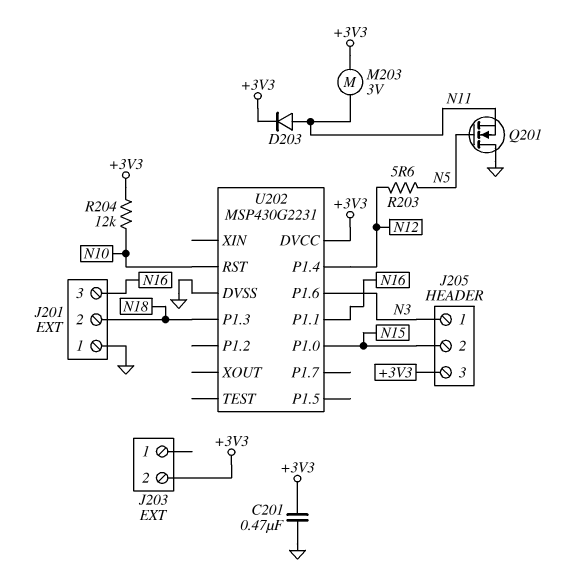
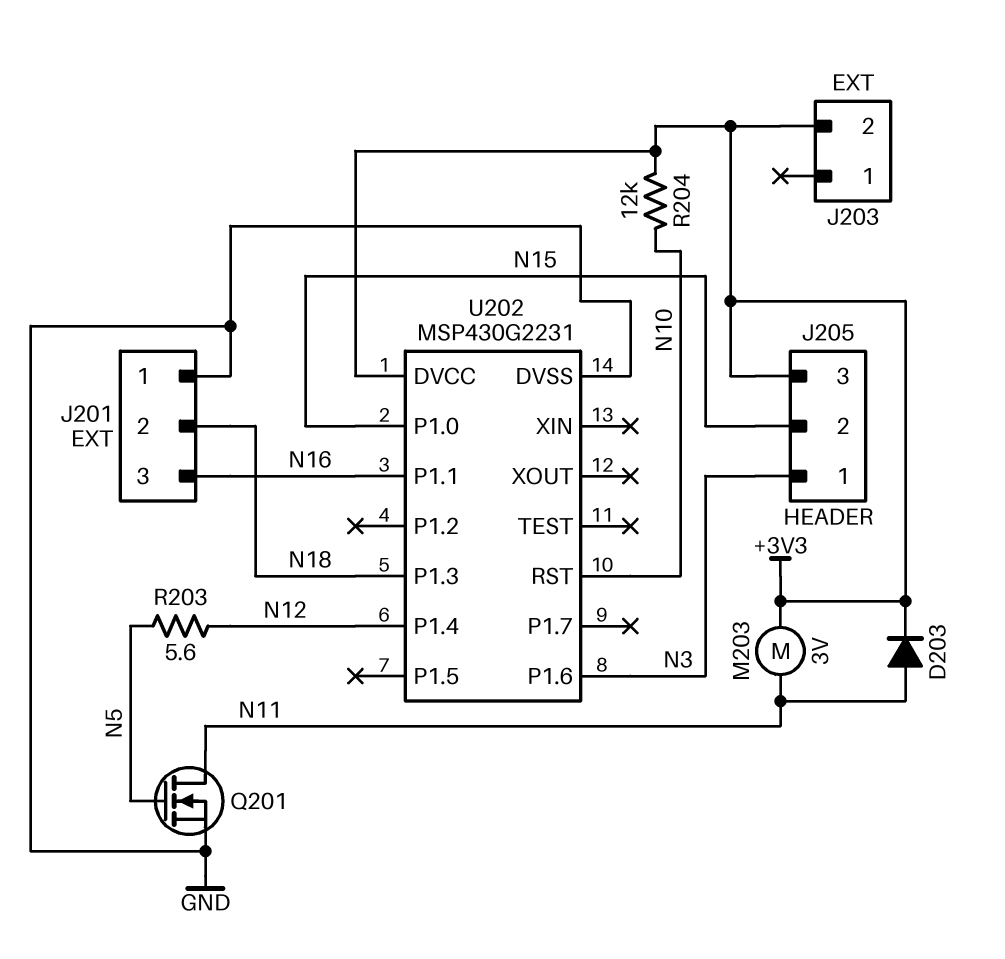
C201: 470nF (+3V3, GND) -> none
Q201: NMOS (G N5, D GND, S N11) -> NMOS (G N5, D N11, S GND)

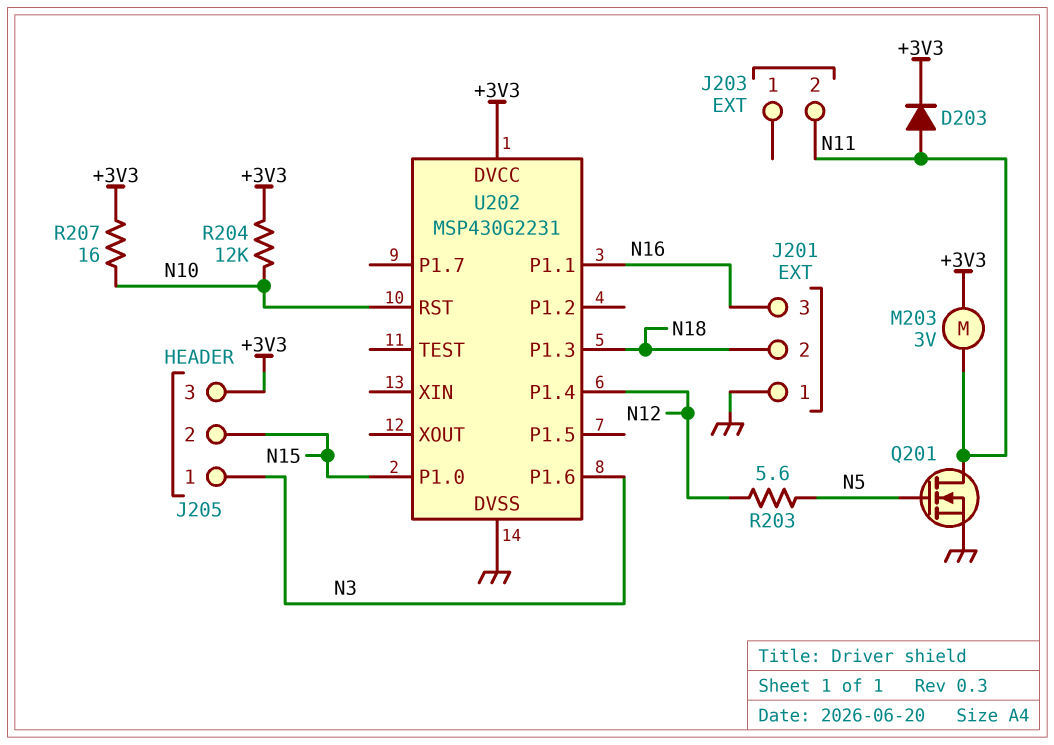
J203 pin 2: +3V3 -> N11
R207: none -> 16 (+3V3, N10)

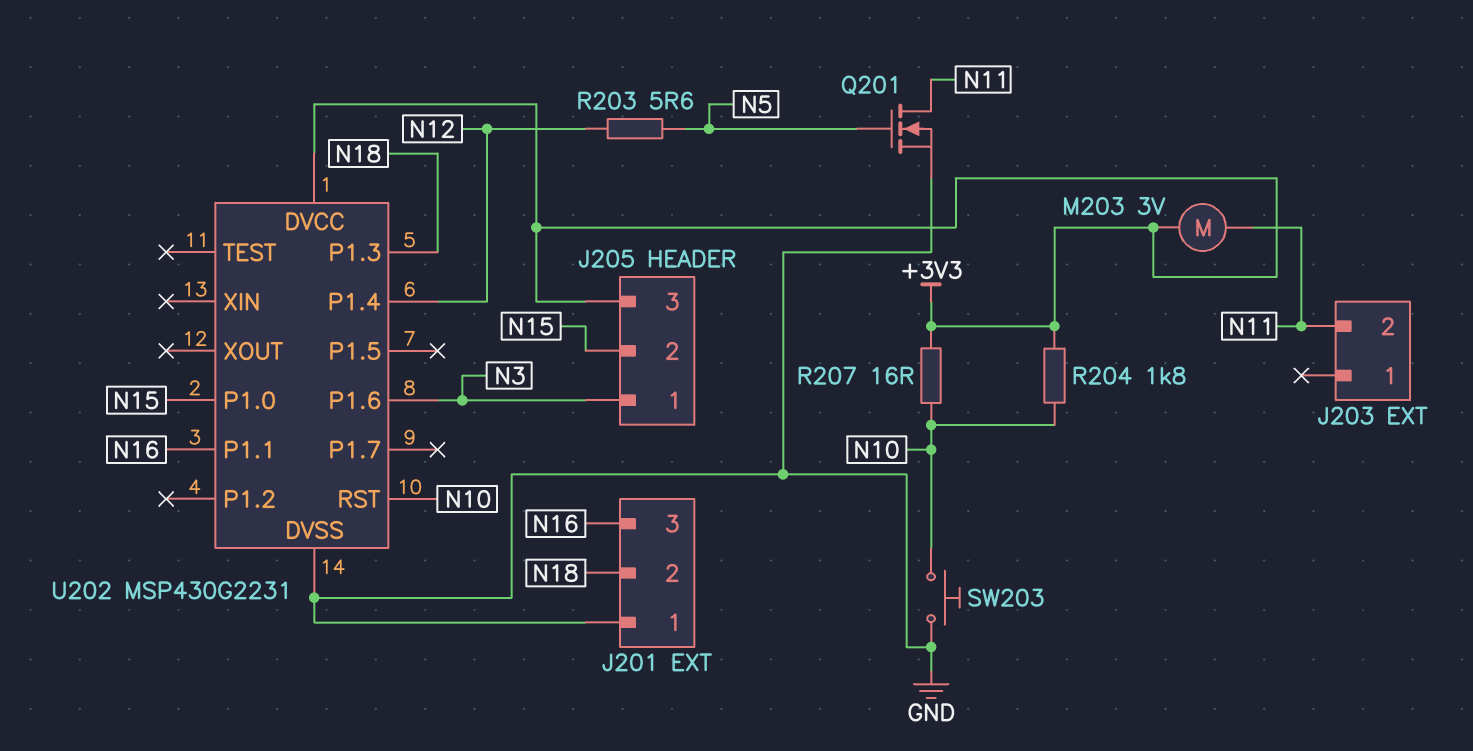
D203: diode (A N11, K +3V3) -> none
R204: 12k (+3V3, N10) -> 1.8k (+3V3, N10)
SW203: none -> button (GND, N10)

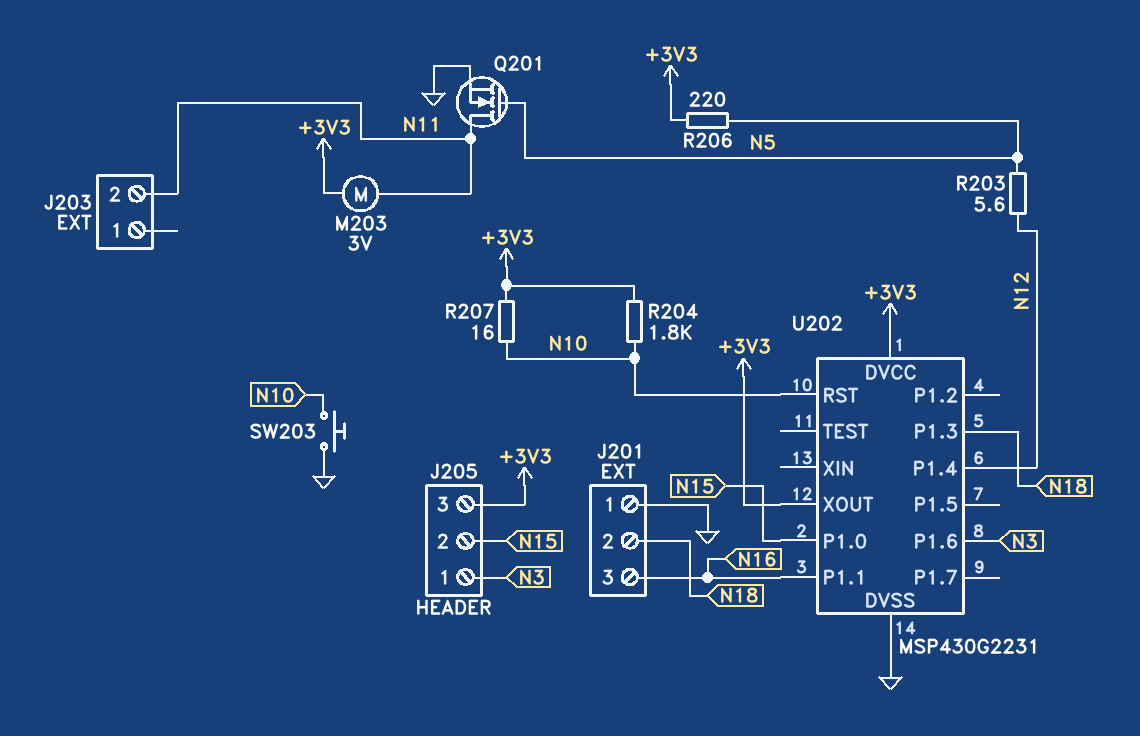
R206: none -> 220 (+3V3, N5)
U202 pin XOUT: none -> +3V3

